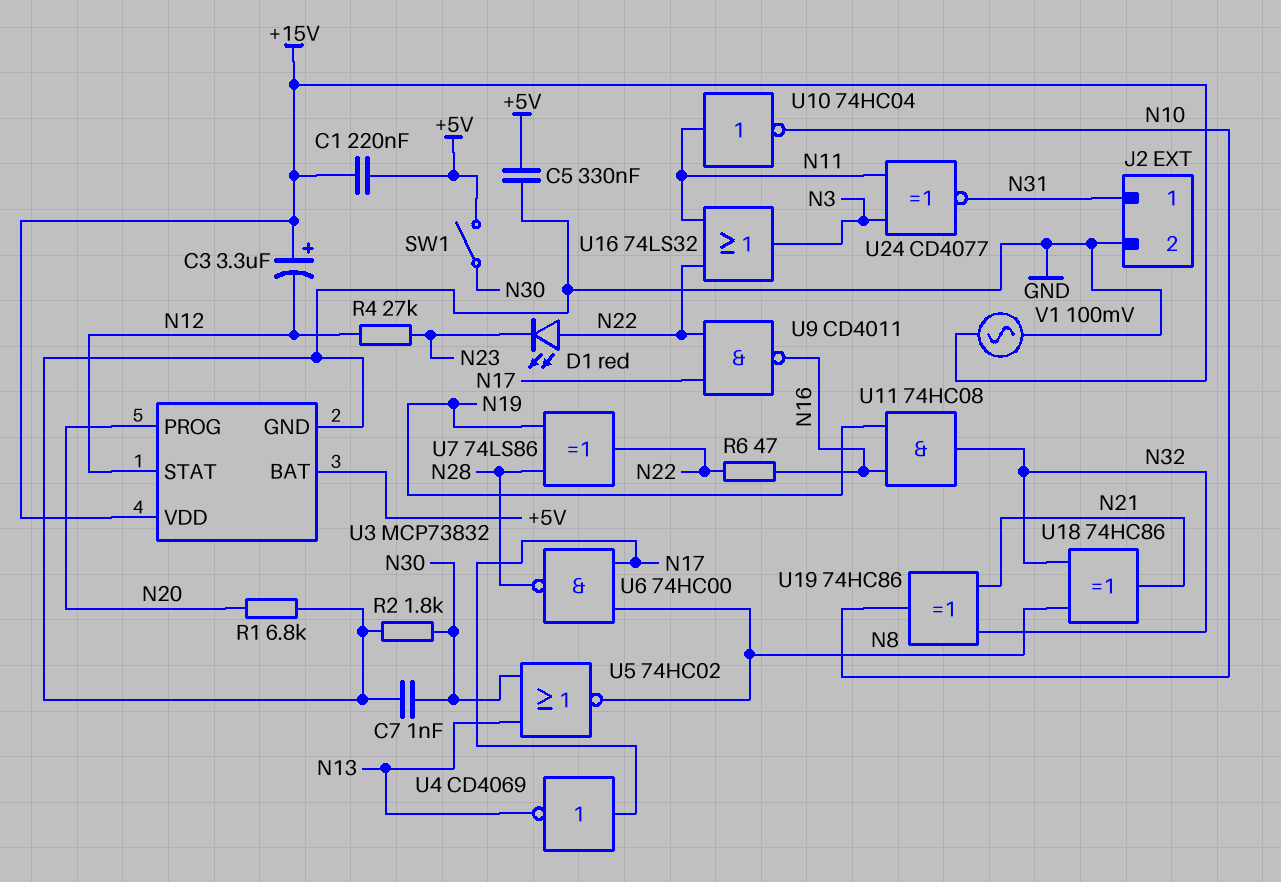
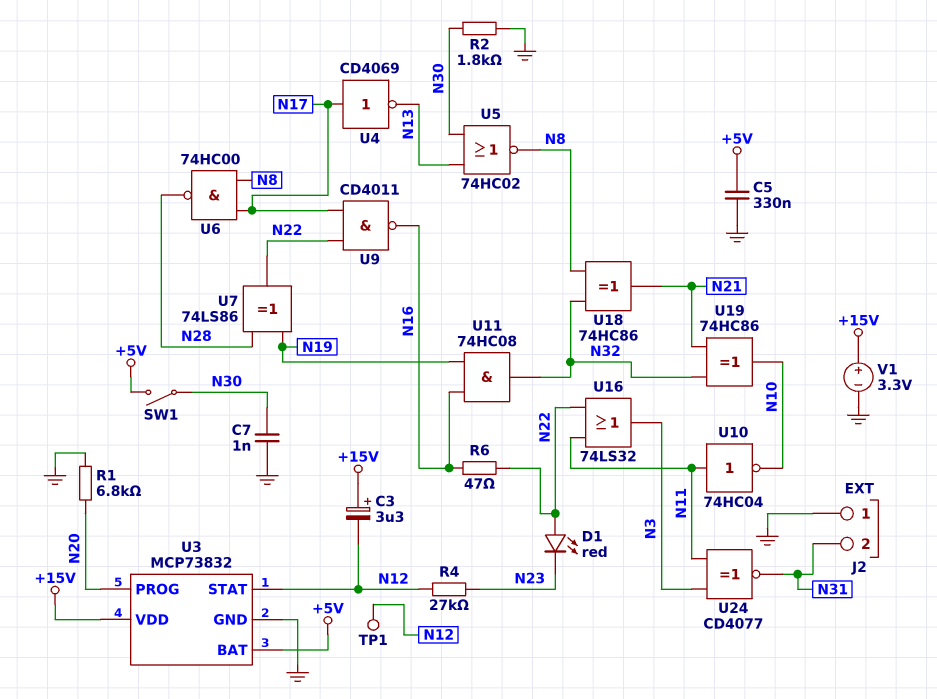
C1: 220nF (+5V, +15V) -> none
J2 pin 1: N31 -> GND
J2 pin 2: GND -> N31
TP1: none -> test point (N12)
V1: AC 100mV (+15V, GND) -> 3.3V (plus +15V, minus GND)

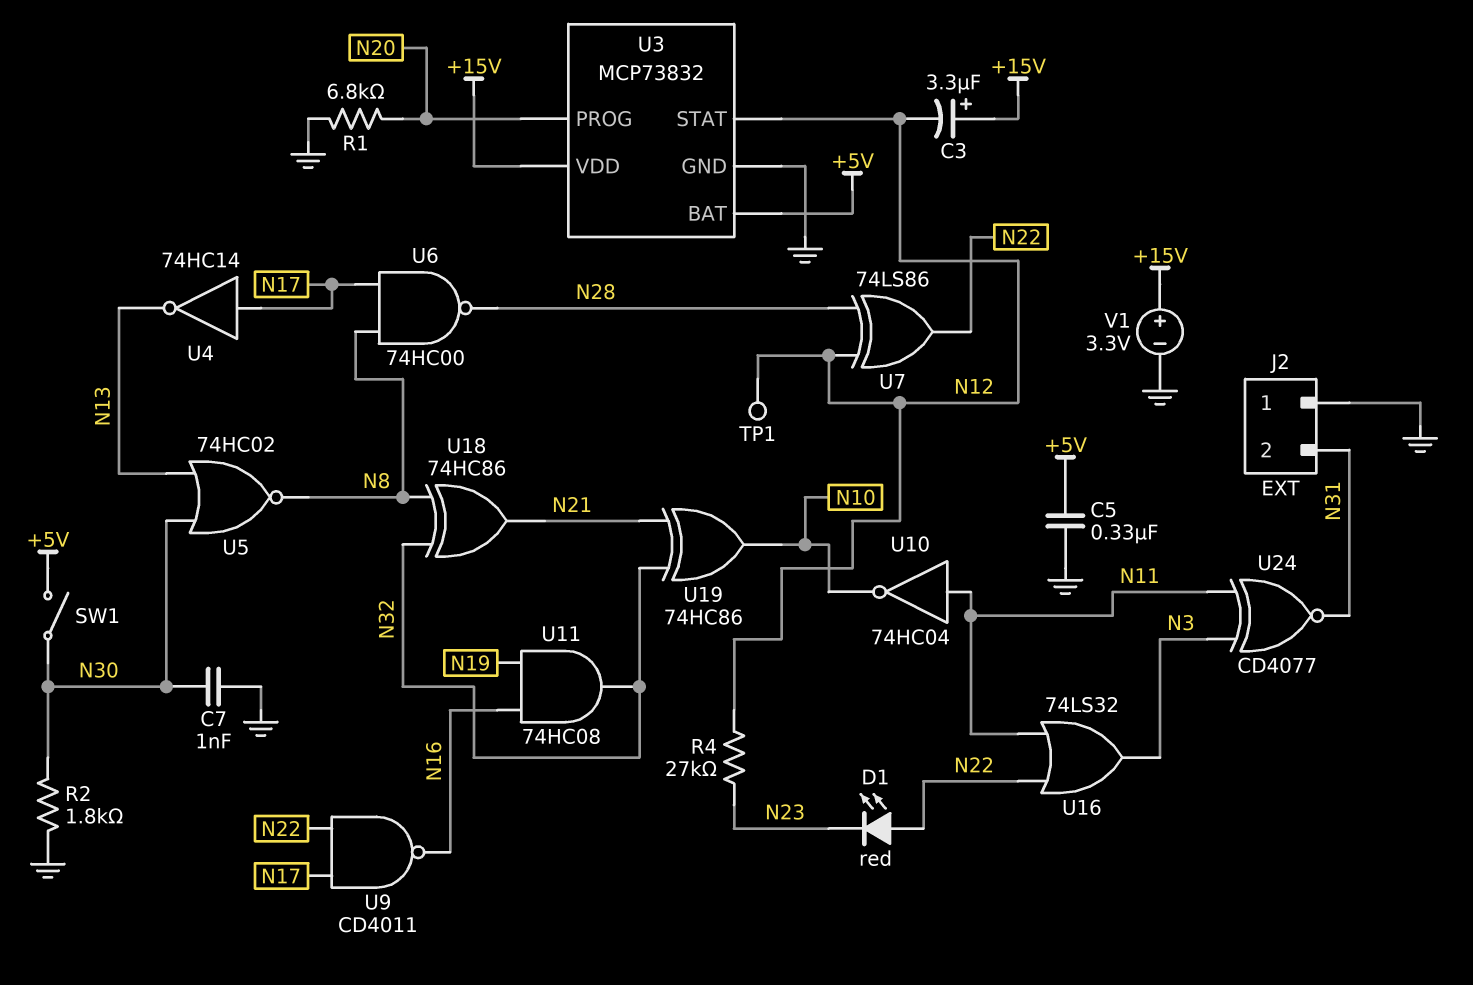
R6: 47 (N16, N22) -> none
U4: NOT CD4069 (in N17, out N13) -> NOT 74HC14 (in N17, out N13)
U7: XOR 74LS86 (in N19, in N28, out N22) -> XOR 74LS86 (in N12, in N28, out N22)

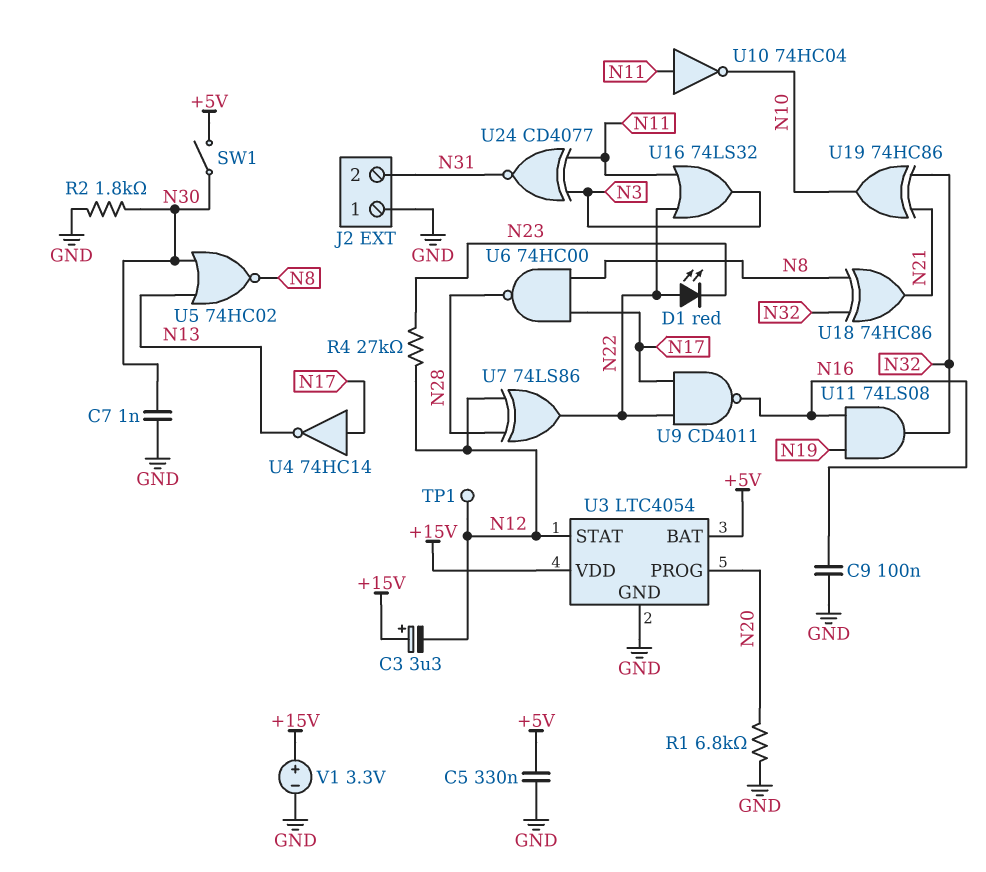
C9: none -> 100nF (GND, N16)
U3: MCP73832 -> LTC4054
U11: AND 74HC08 (in N16, in N19, out N32) -> AND 74LS08 (in N16, in N19, out N32)

